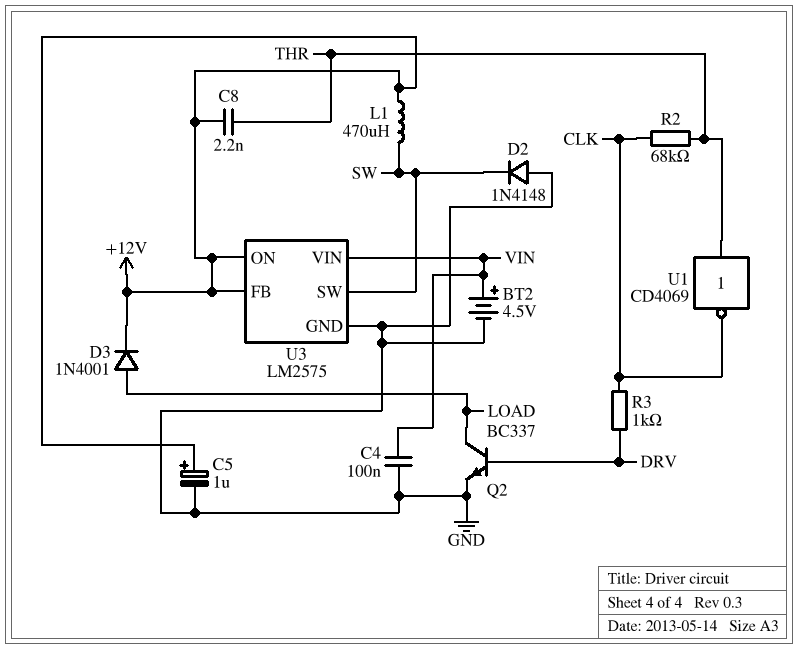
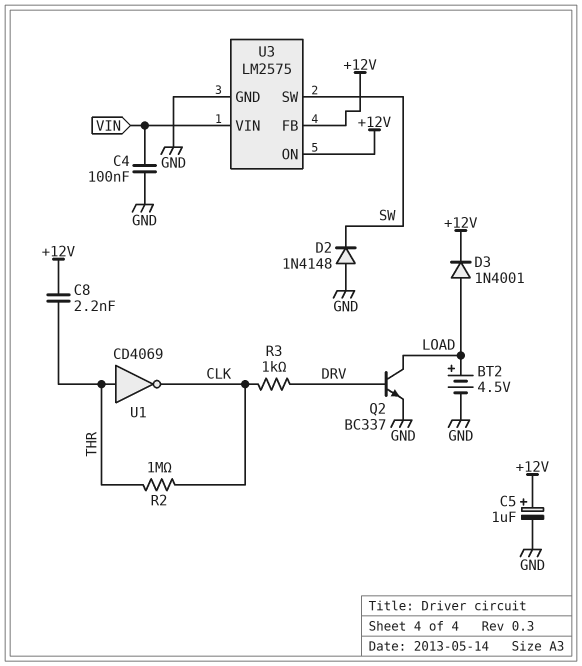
BT2: 4.5V (plus VIN, minus GND) -> 4.5V (plus LOAD, minus GND)
L1: 470uH (+12V, SW) -> none
R2: 68k (CLK, THR) -> 1M (CLK, THR)

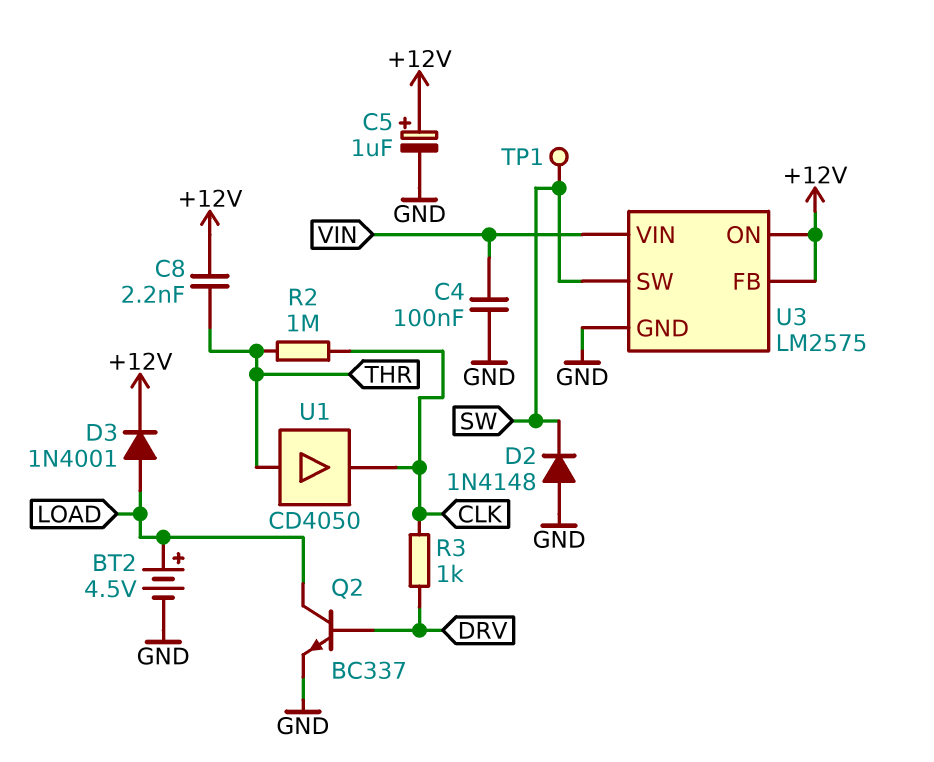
TP1: none -> test point (SW)
U1: NOT CD4069 (in THR, out CLK) -> buffer CD4050 (in THR, out CLK)

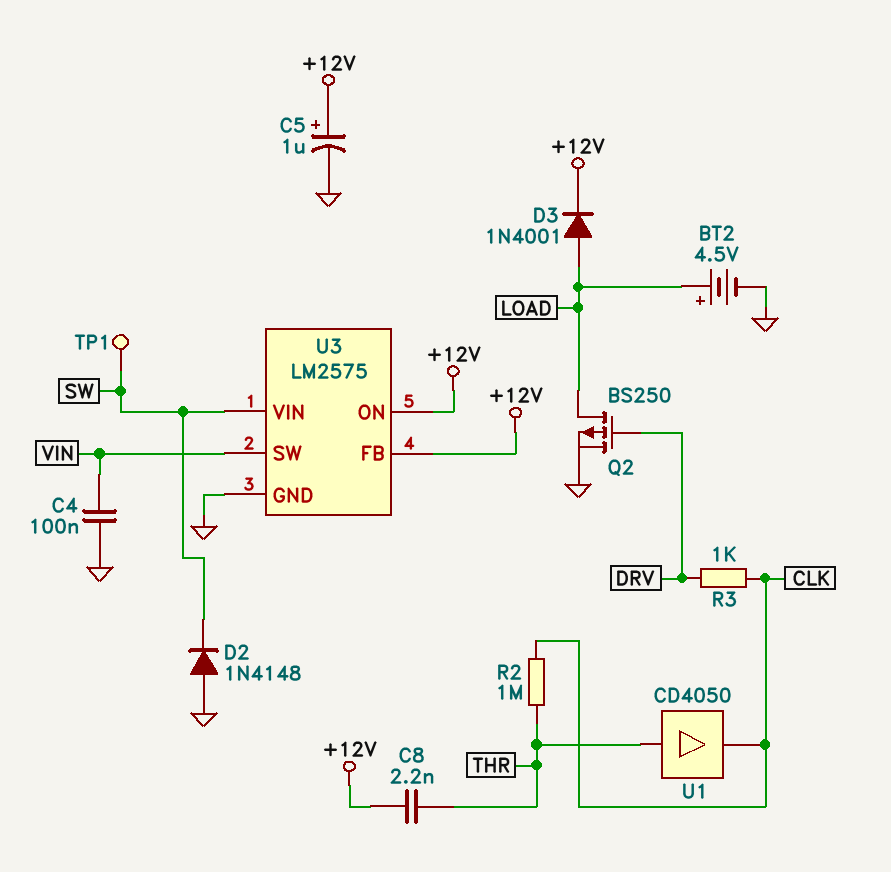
Q2: NPN BC337 (B DRV, C LOAD, E GND) -> PMOS BS250 (G DRV, D LOAD, S GND)
U3 pin SW: SW -> VIN
U3 pin VIN: VIN -> SW

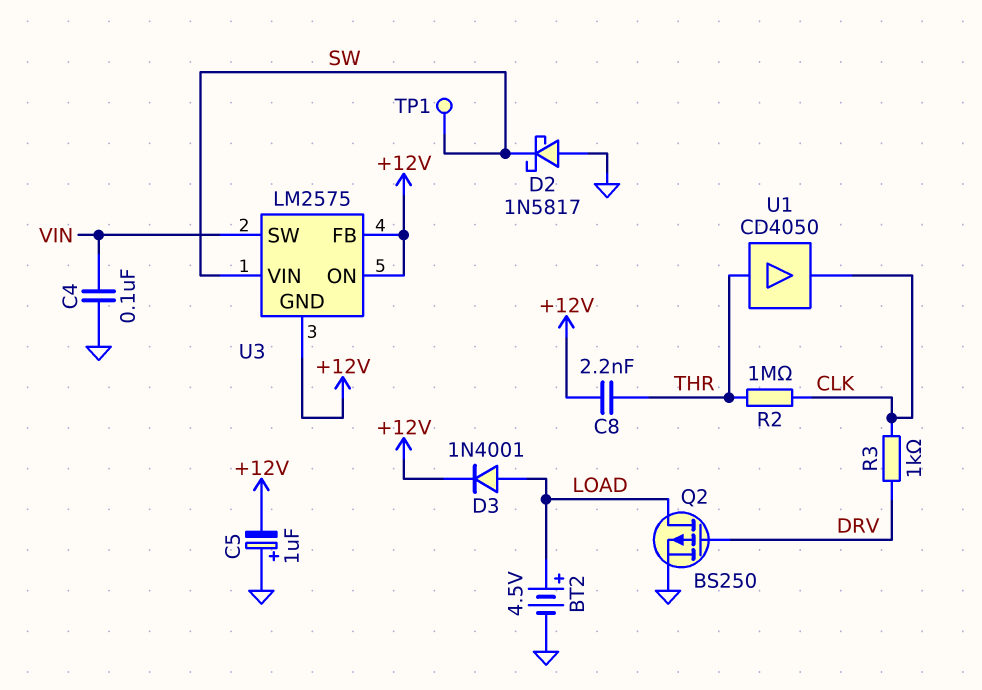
C5: 1uF (plus +12V, minus GND) -> 1uF (plus GND, minus +12V)
D2: diode 1N4148 (A GND, K SW) -> schottky 1N5817 (A GND, K SW)
U3 pin GND: GND -> +12V

